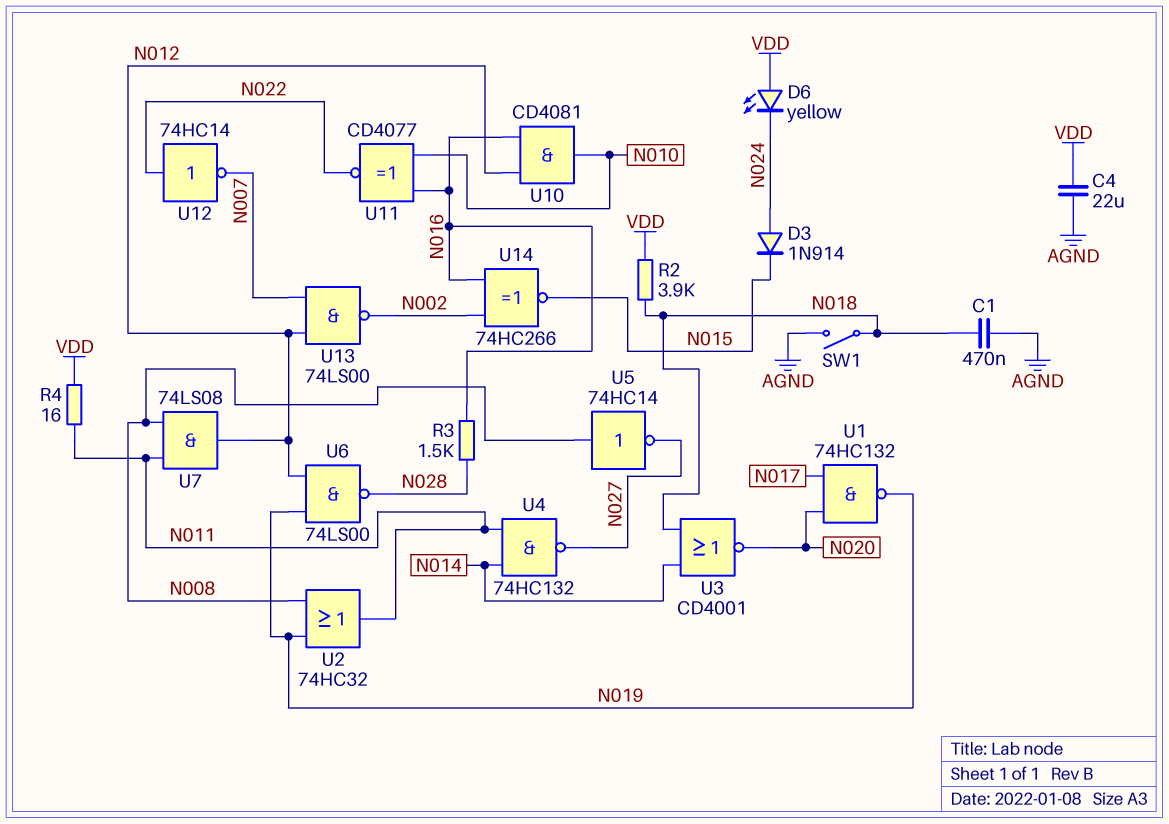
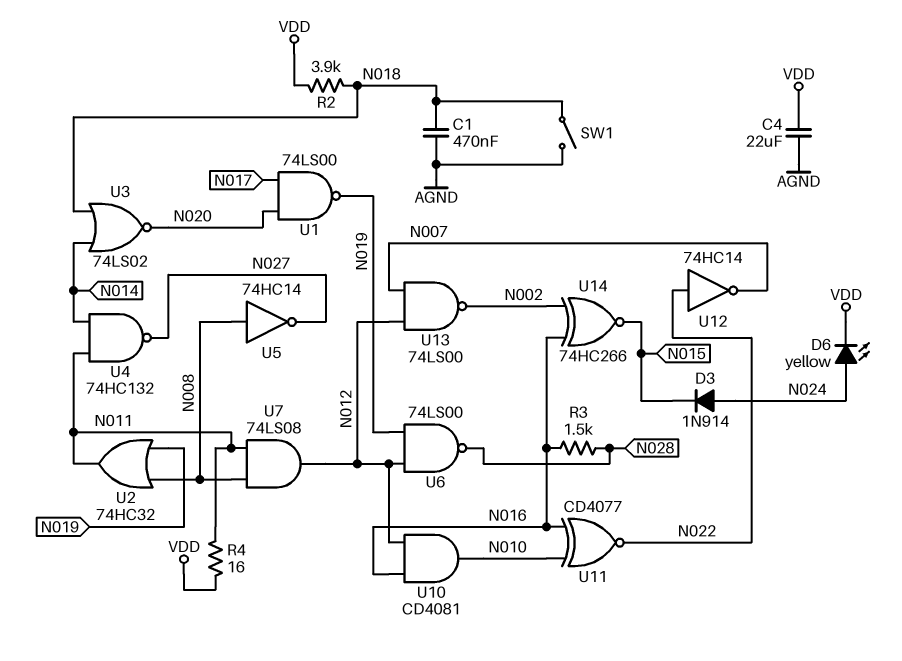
D6: LED yellow (A VDD, K N024) -> LED yellow (A N024, K VDD)
U1: NAND 74HC132 (in N017, in N020, out N019) -> NAND 74LS00 (in N017, in N020, out N019)
U3: NOR CD4001 (in N014, in N018, out N020) -> NOR 74LS02 (in N014, in N018, out N020)

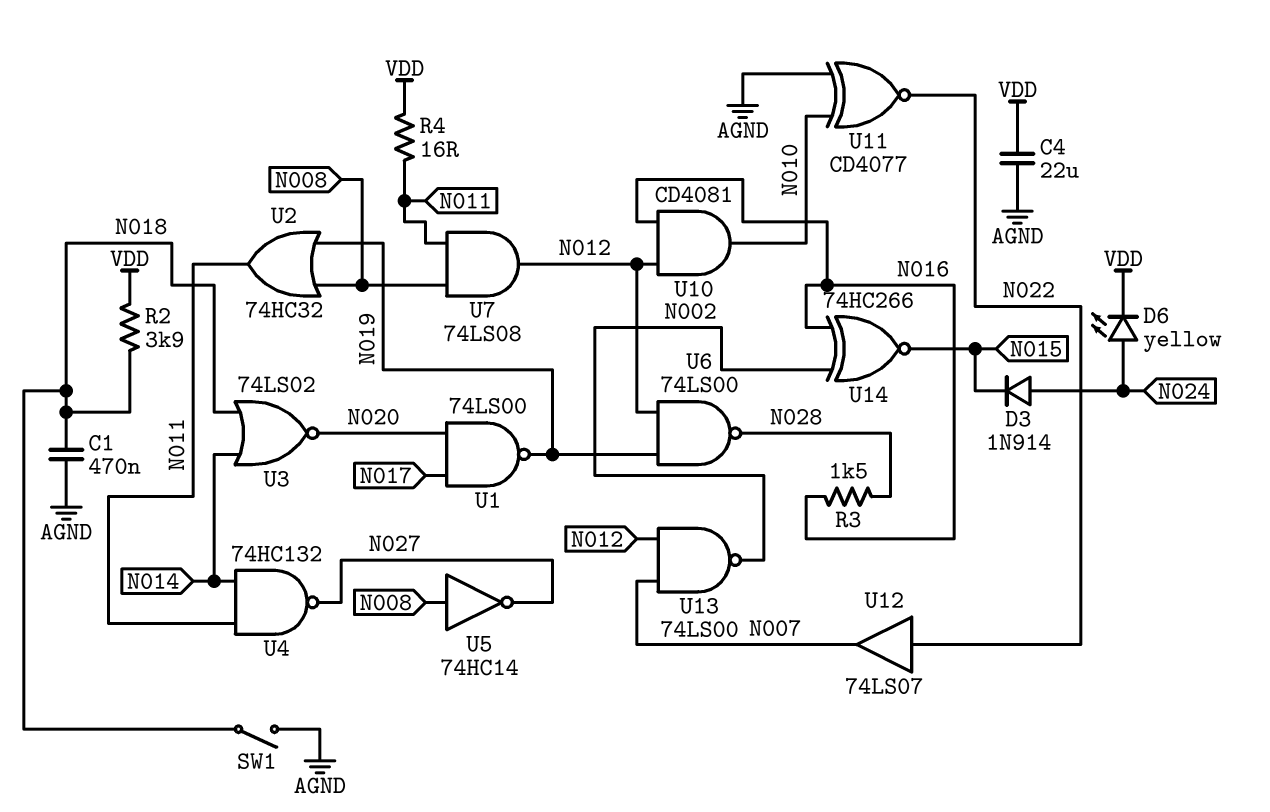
U11: XNOR CD4077 (in N010, in N016, out N022) -> XNOR CD4077 (in AGND, in N010, out N022)
U12: NOT 74HC14 (in N022, out N007) -> buffer 74LS07 (in N022, out N007)

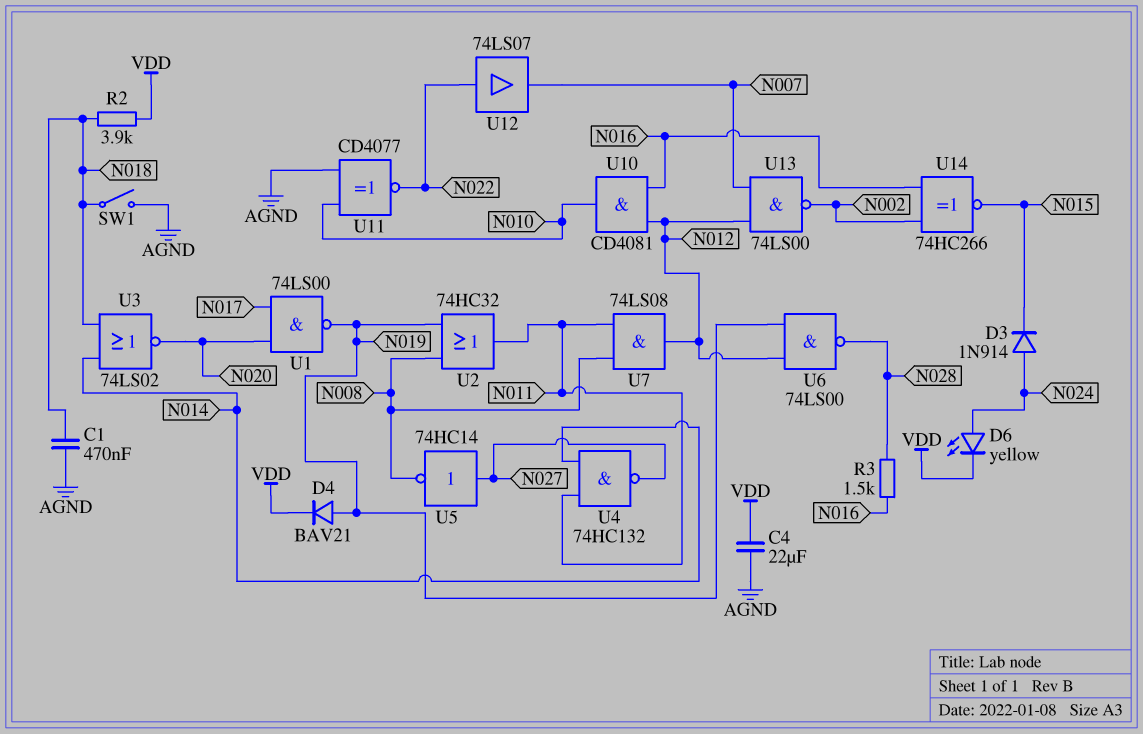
D4: none -> diode BAV21 (A N019, K VDD)
R4: 16 (N011, VDD) -> none
U5: NOT 74HC14 (in N008, out N027) -> NOT 74HC14 (in N027, out N008)

